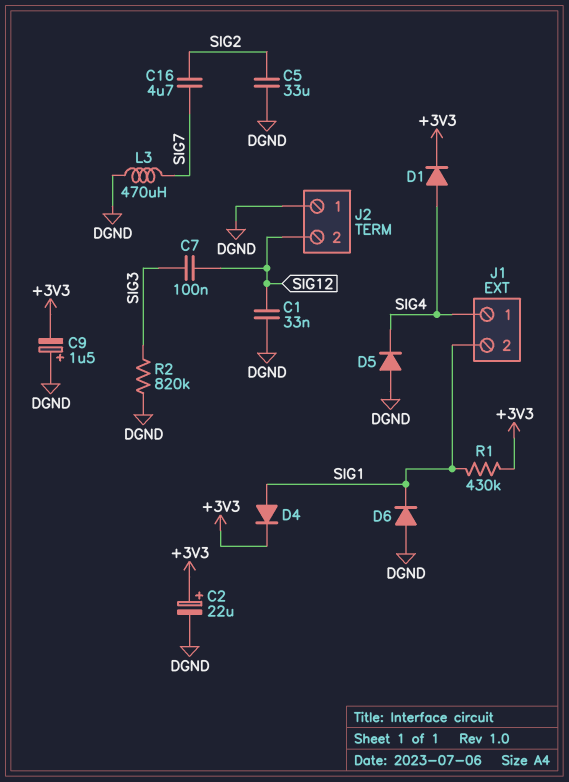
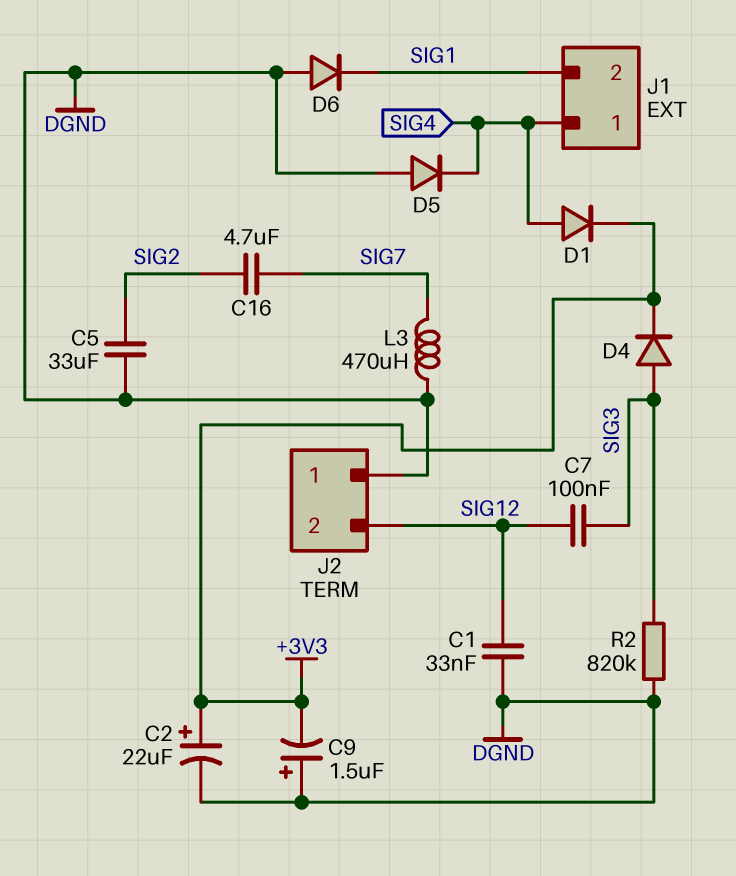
D4: diode (A SIG1, K +3V3) -> diode (A SIG3, K +3V3)
R1: 430k (+3V3, SIG1) -> none

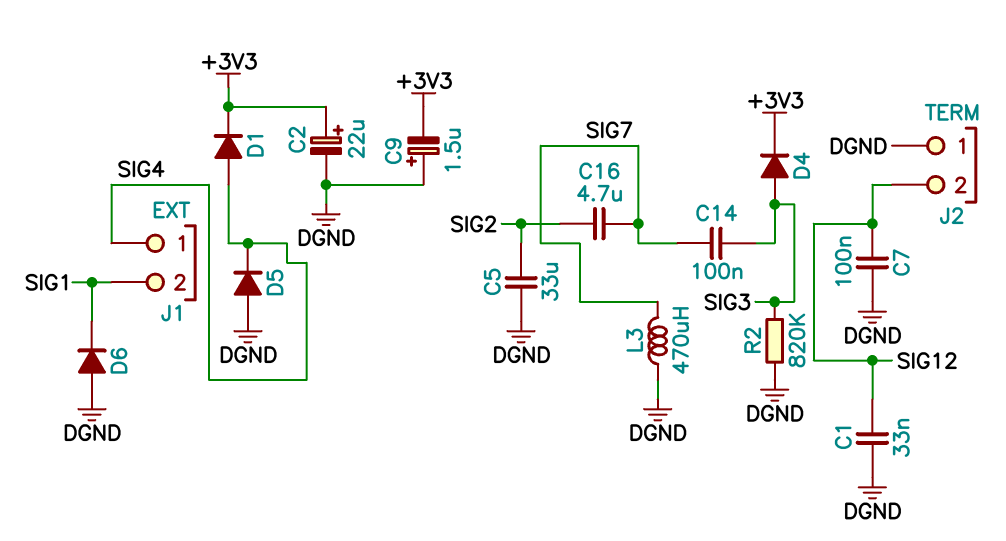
C7: 100nF (SIG3, SIG12) -> 100nF (DGND, SIG12)
C14: none -> 100nF (SIG3, SIG7)

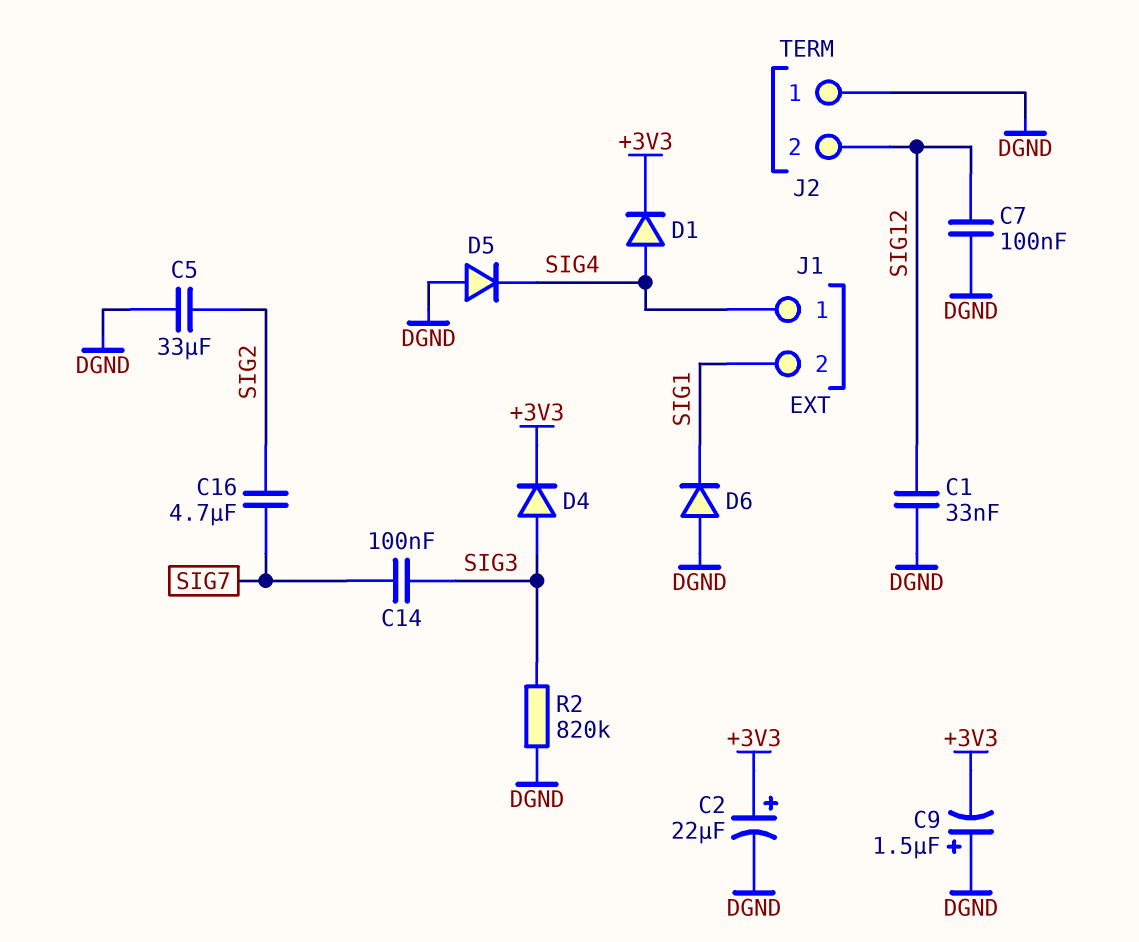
L3: 470uH (DGND, SIG7) -> none

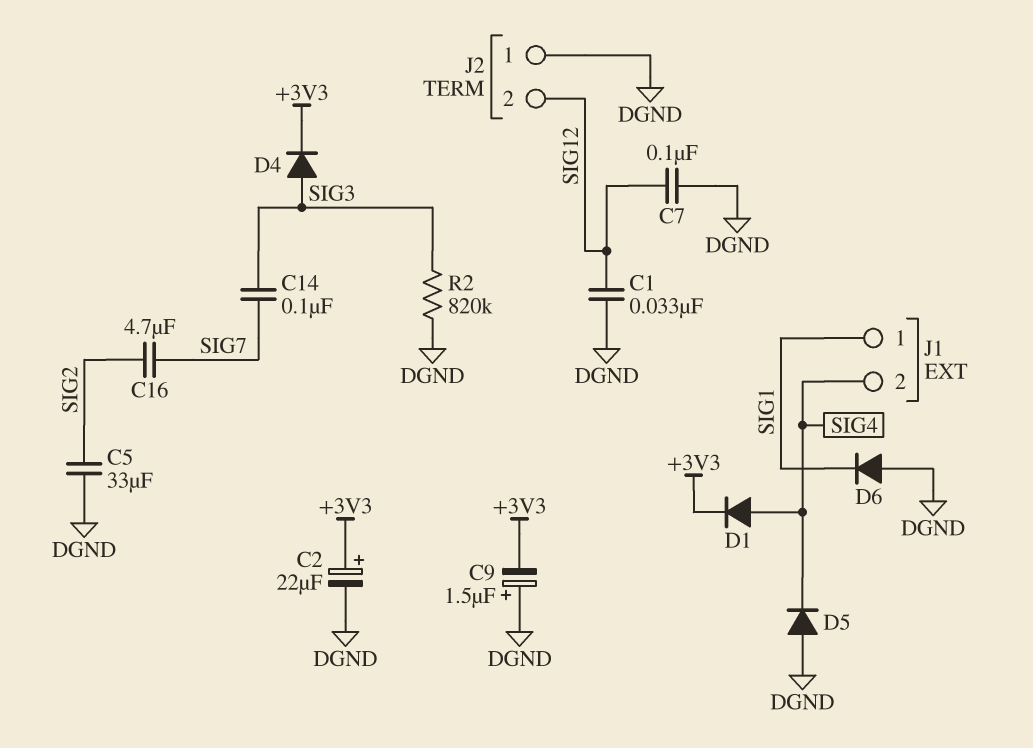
J1 pin 1: SIG4 -> SIG1
J1 pin 2: SIG1 -> SIG4

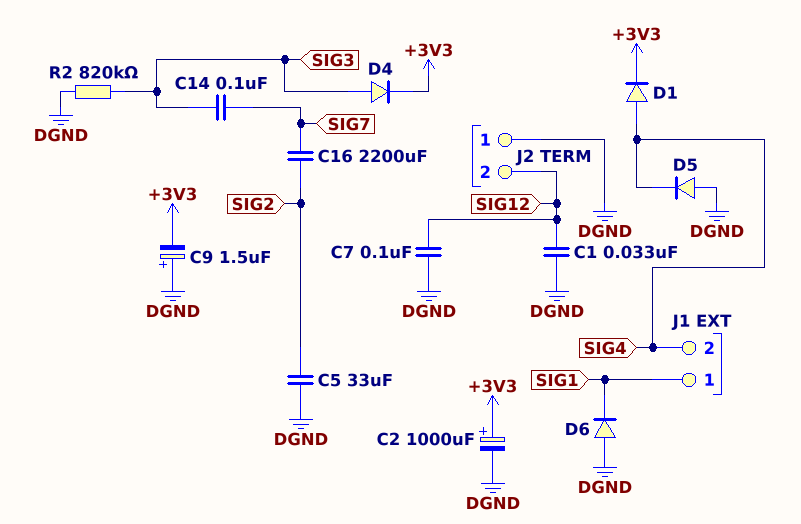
C2: 22uF (plus +3V3, minus DGND) -> 1000uF (plus +3V3, minus DGND)
C16: 4.7uF (SIG2, SIG7) -> 2200uF (SIG2, SIG7)

